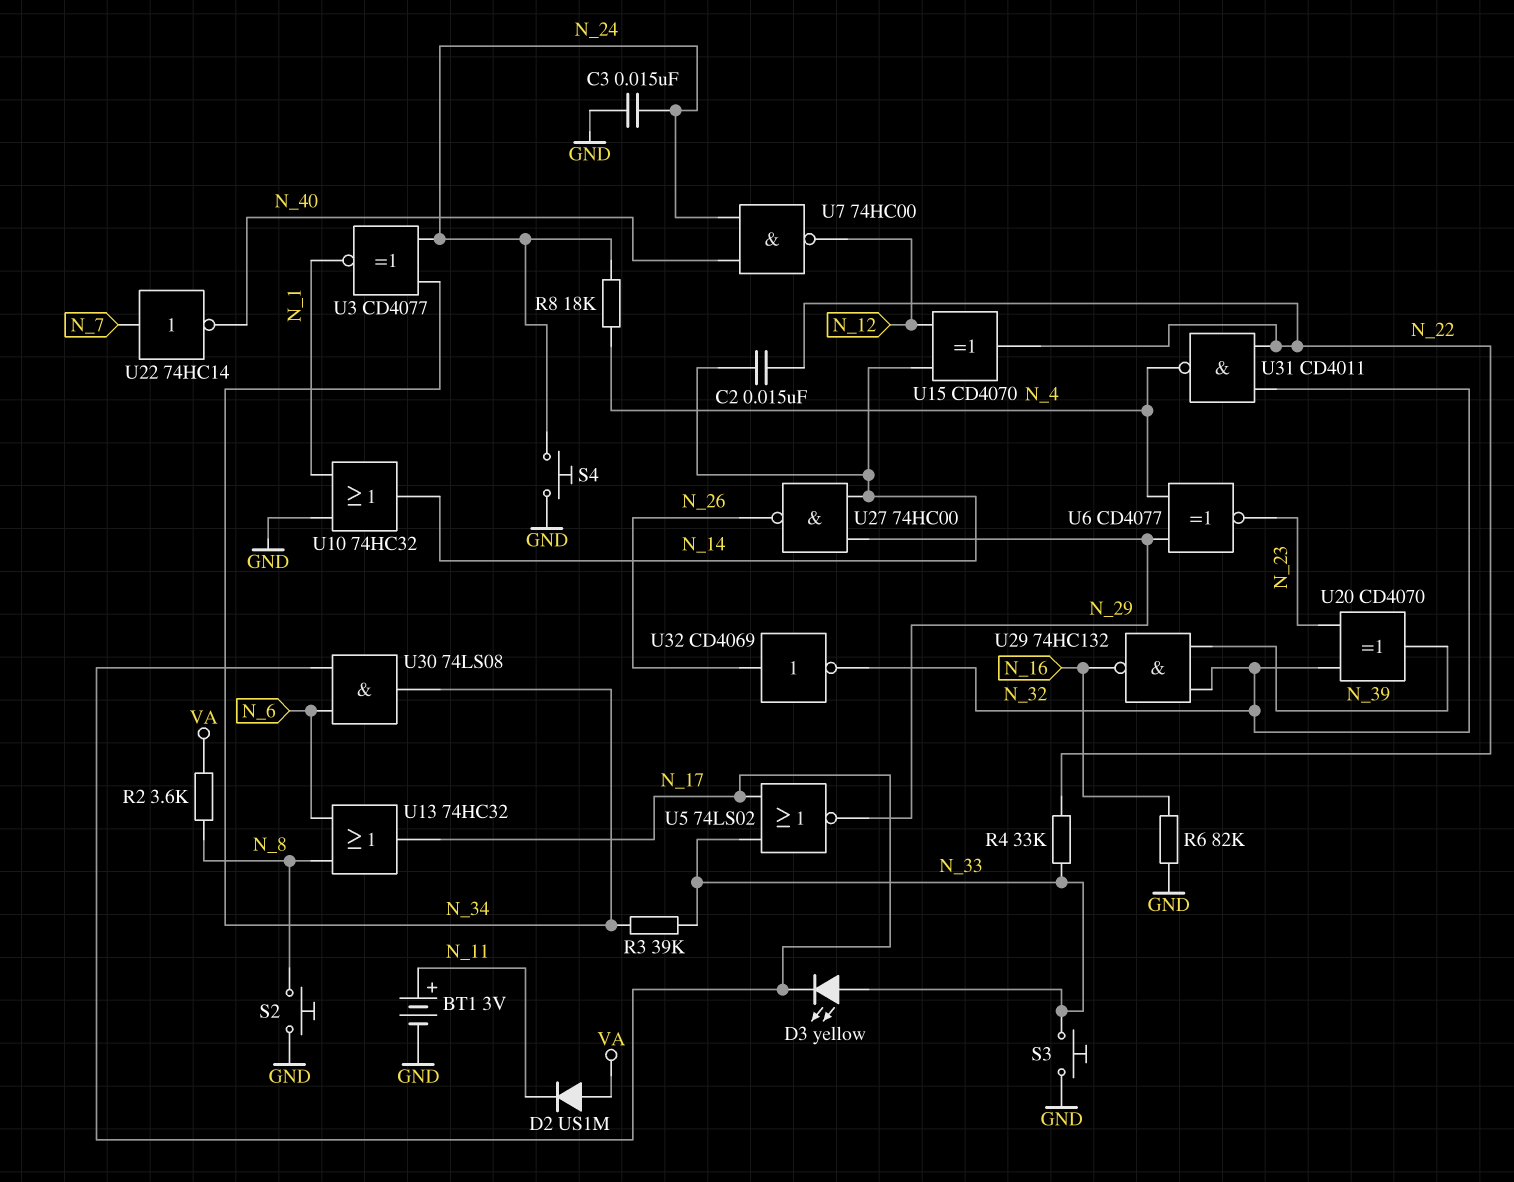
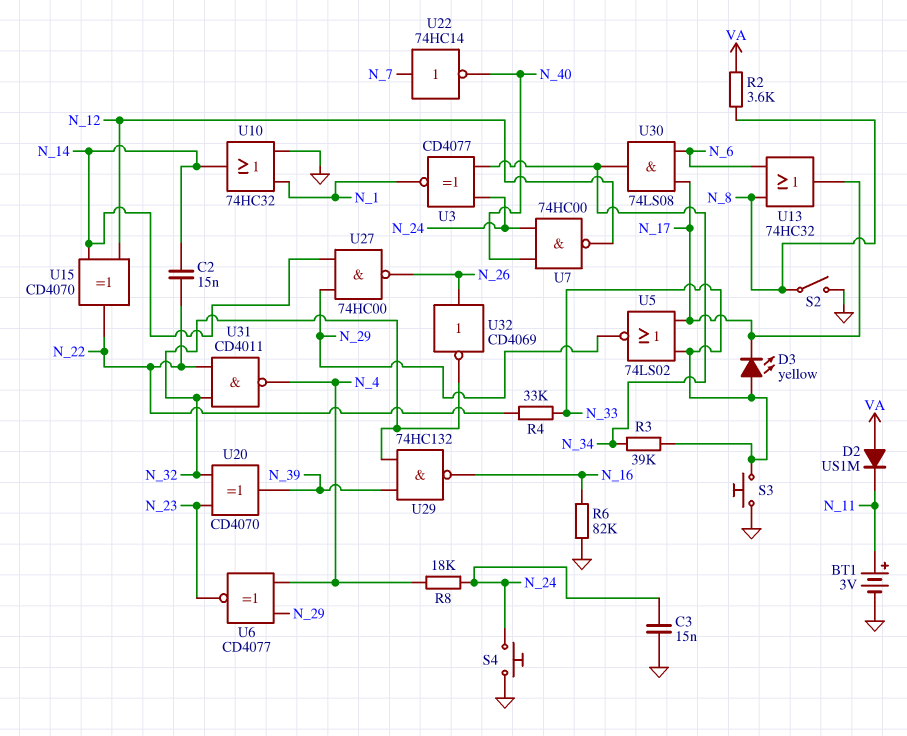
S2: button (GND, N_8) -> switch (GND, N_8)

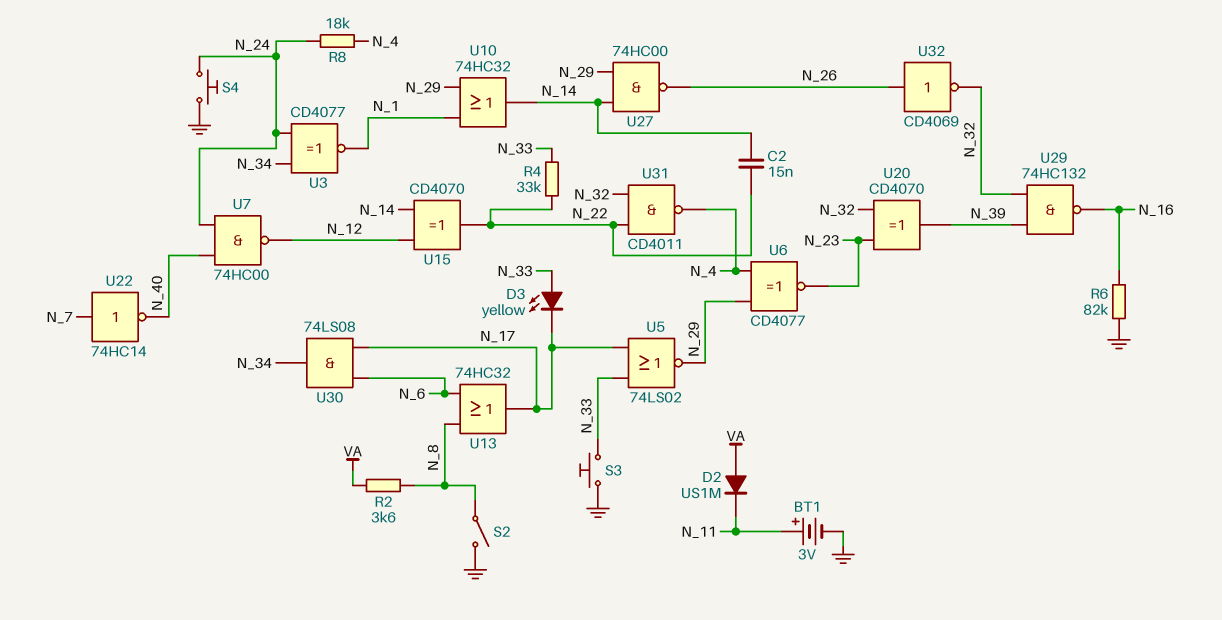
C3: 15nF (GND, N_24) -> none
R3: 39k (N_33, N_34) -> none
U10: OR 74HC32 (in GND, in N_1, out N_14) -> OR 74HC32 (in N_1, in N_29, out N_14)

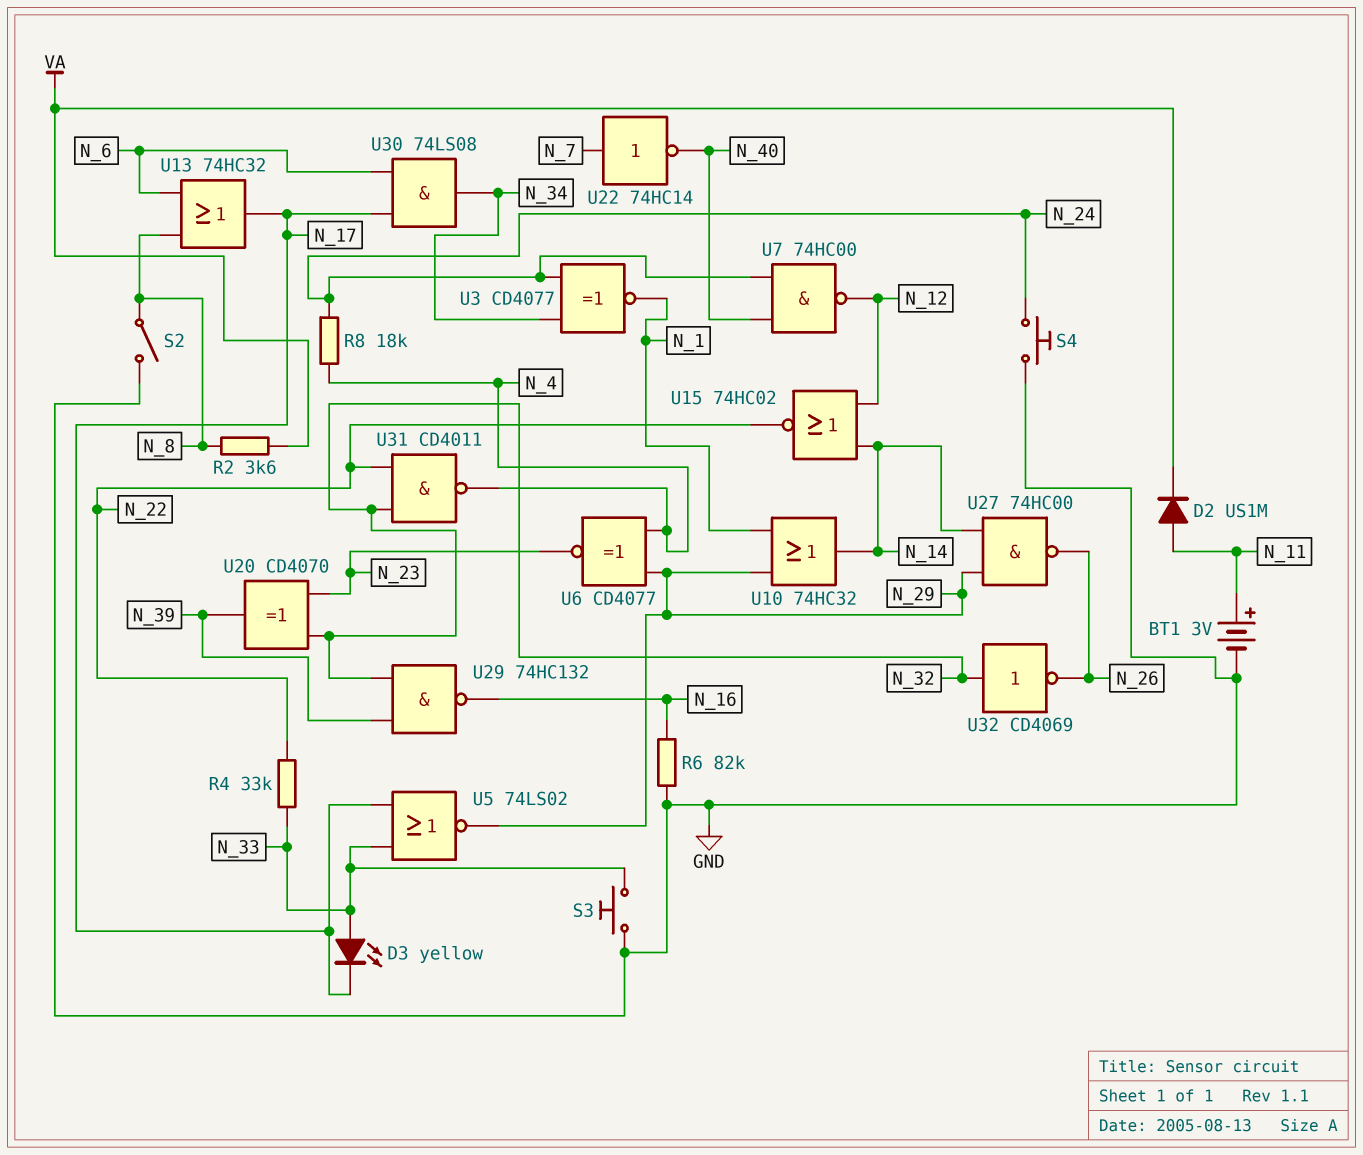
C2: 15nF (N_14, N_22) -> none
D2: diode US1M (A VA, K N_11) -> diode US1M (A N_11, K VA)
U15: XOR CD4070 (in N_12, in N_14, out N_22) -> NOR 74HC02 (in N_12, in N_14, out N_22)
U32: NOT CD4069 (in N_26, out N_32) -> NOT CD4069 (in N_32, out N_26)

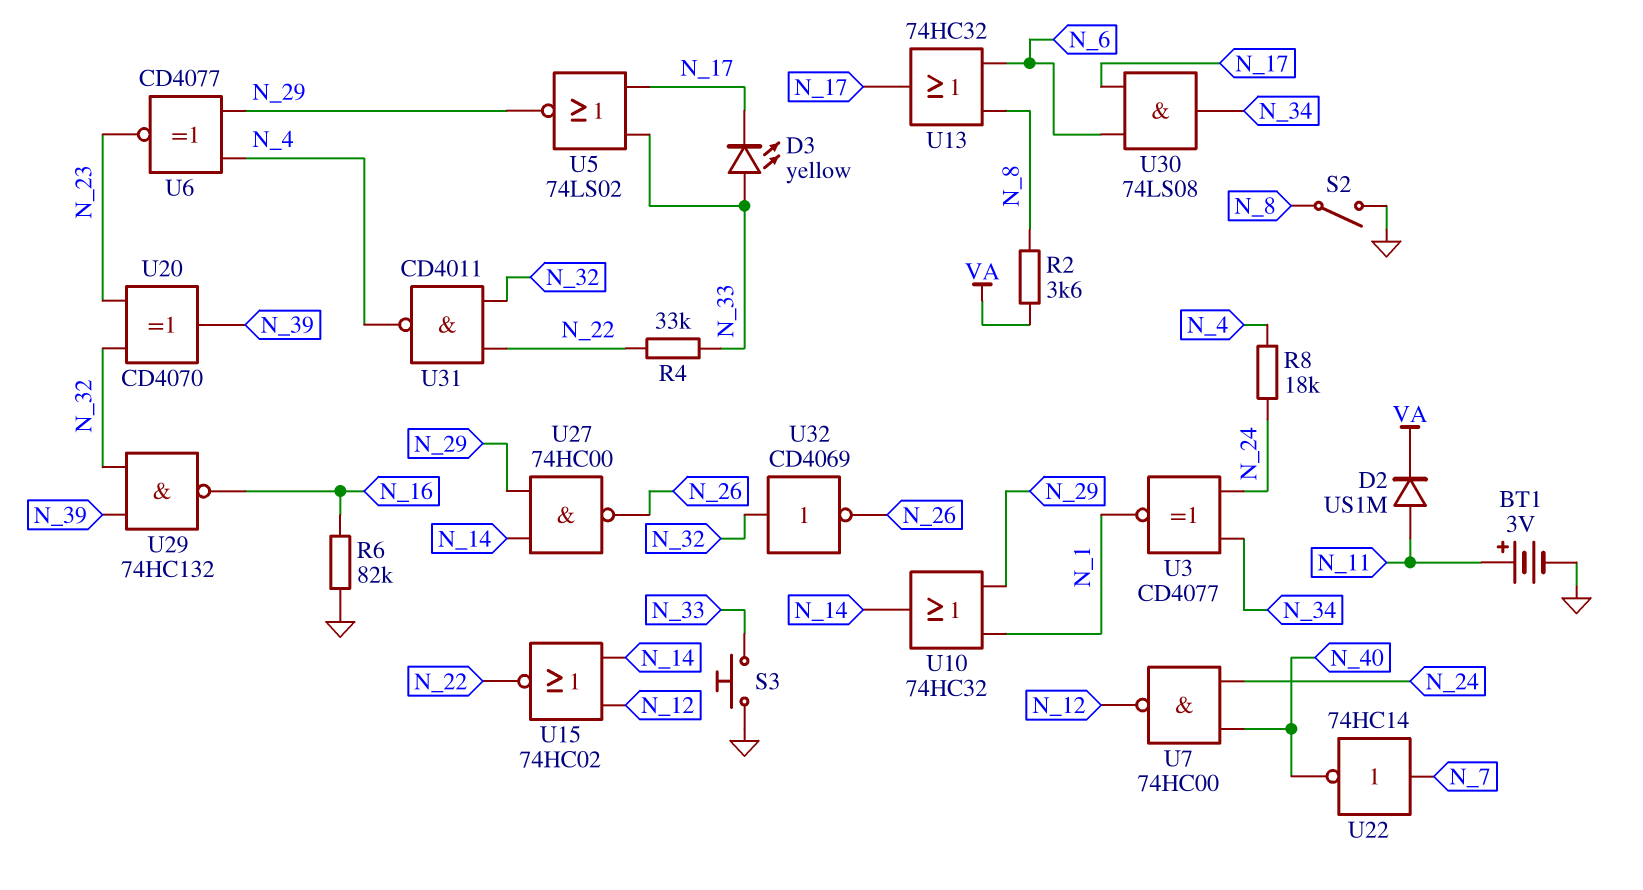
S4: button (GND, N_24) -> none

